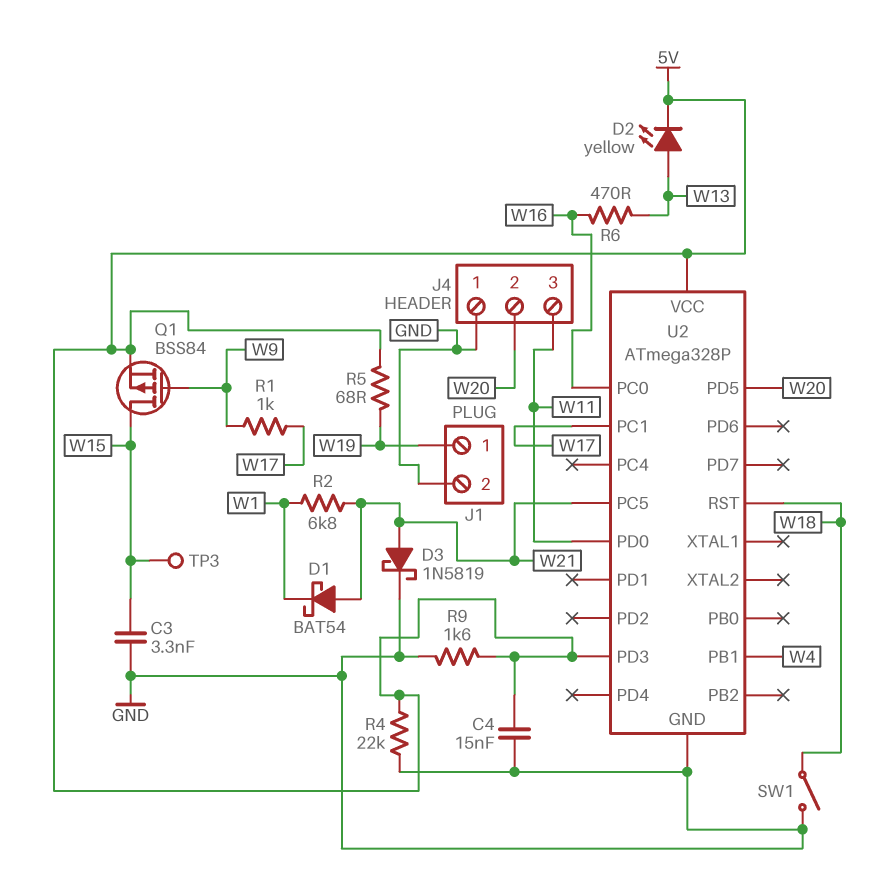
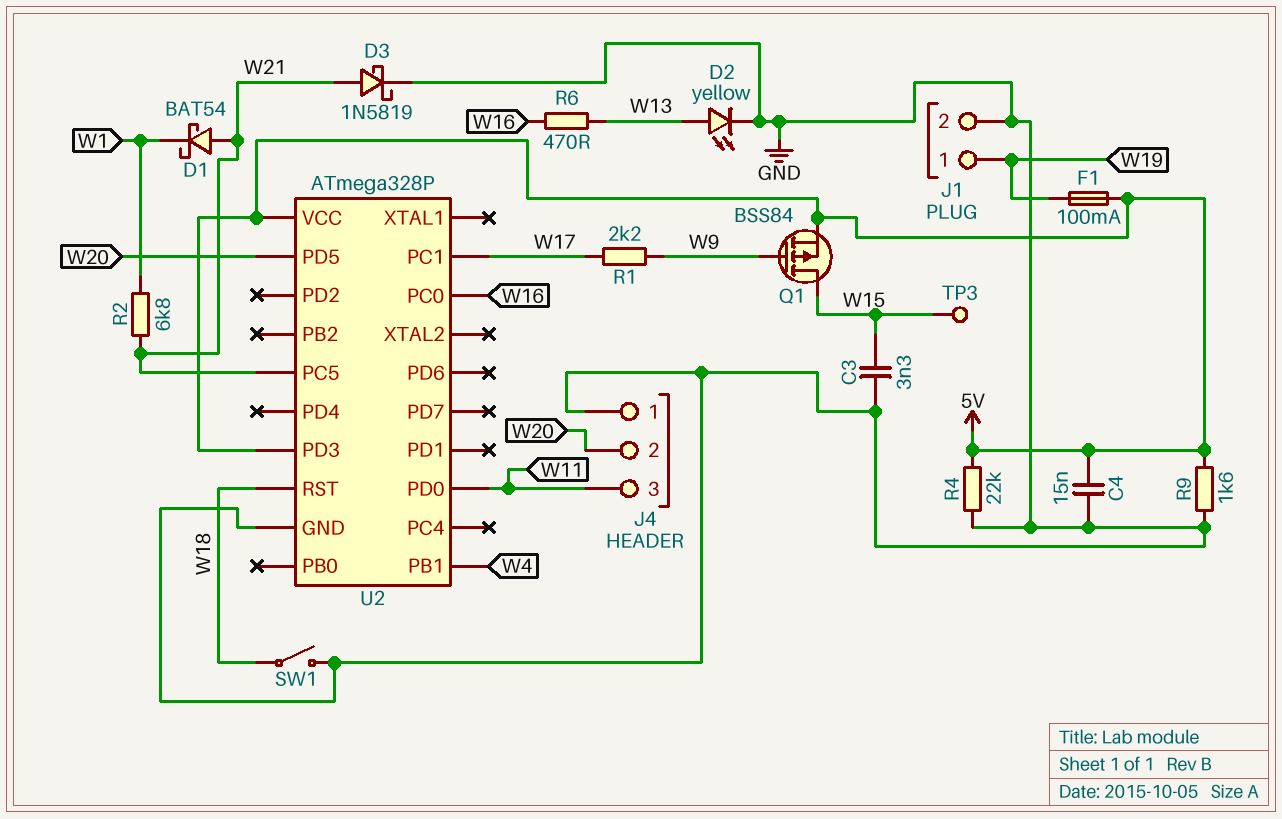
D2: LED yellow (A W13, K 5V) -> LED yellow (A W13, K GND)
F1: none -> 100mA (5V, W19)
R1: 1k (W9, W17) -> 2.2k (W9, W17)
R5: 68 (5V, W19) -> none

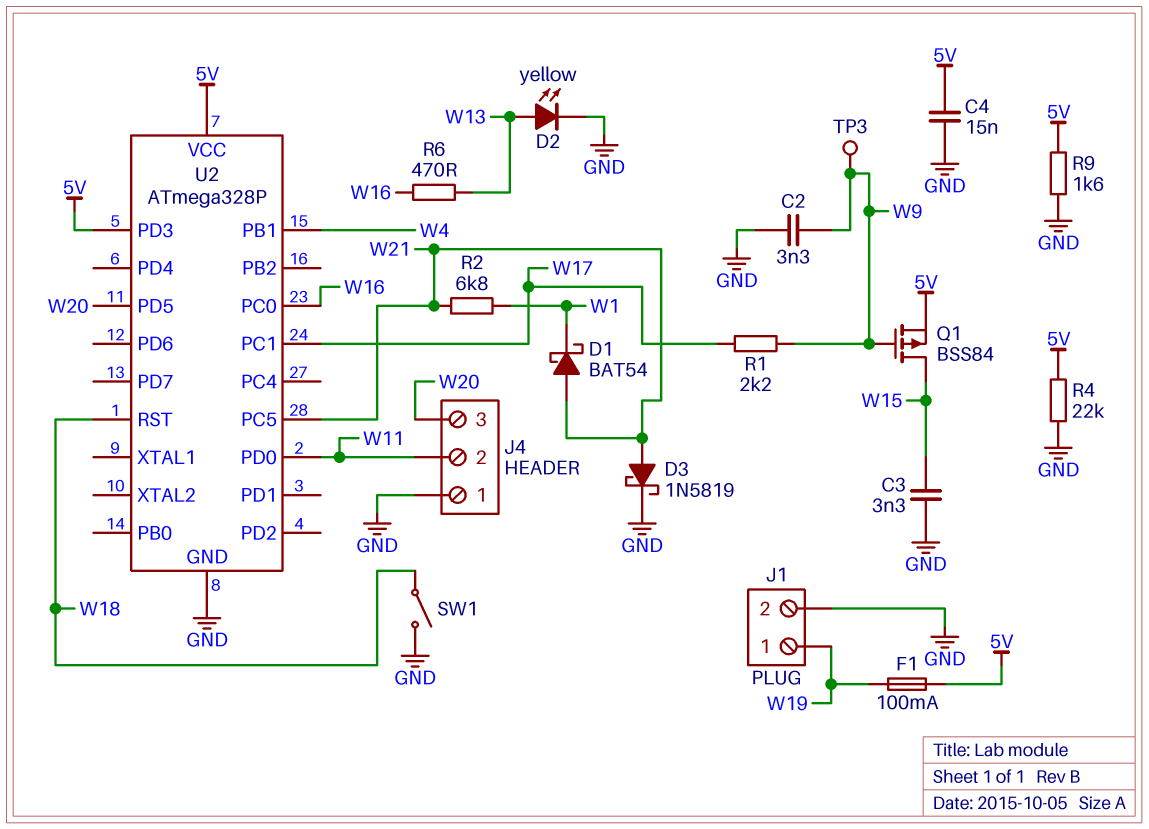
C2: none -> 3.3nF (GND, W9)
J4 pin 2: W20 -> W11
J4 pin 3: W11 -> W20
TP3: test point (W15) -> test point (W9)

